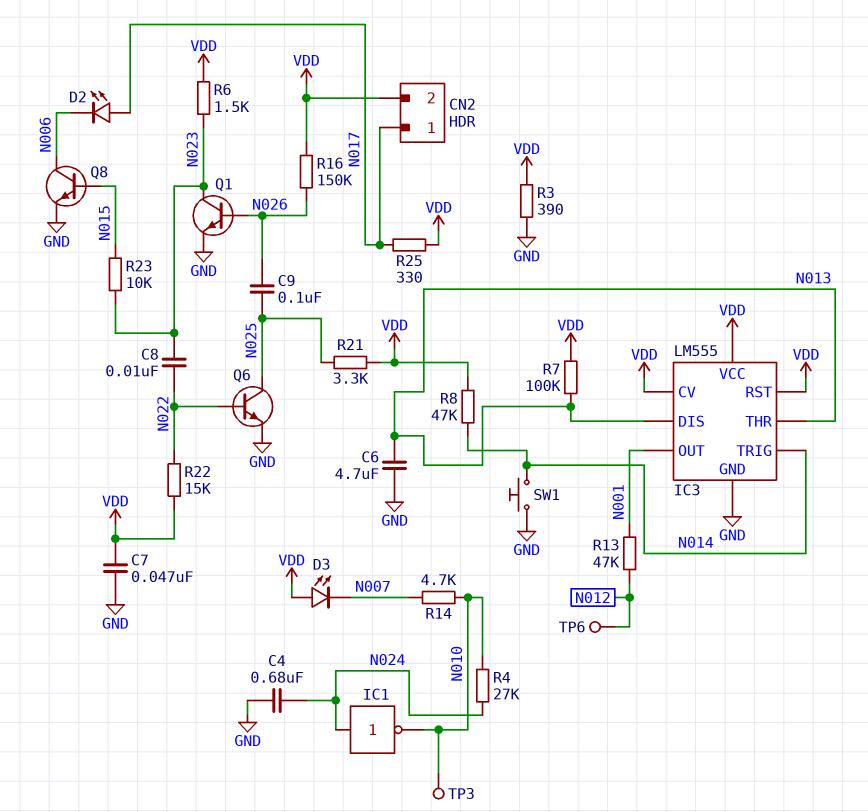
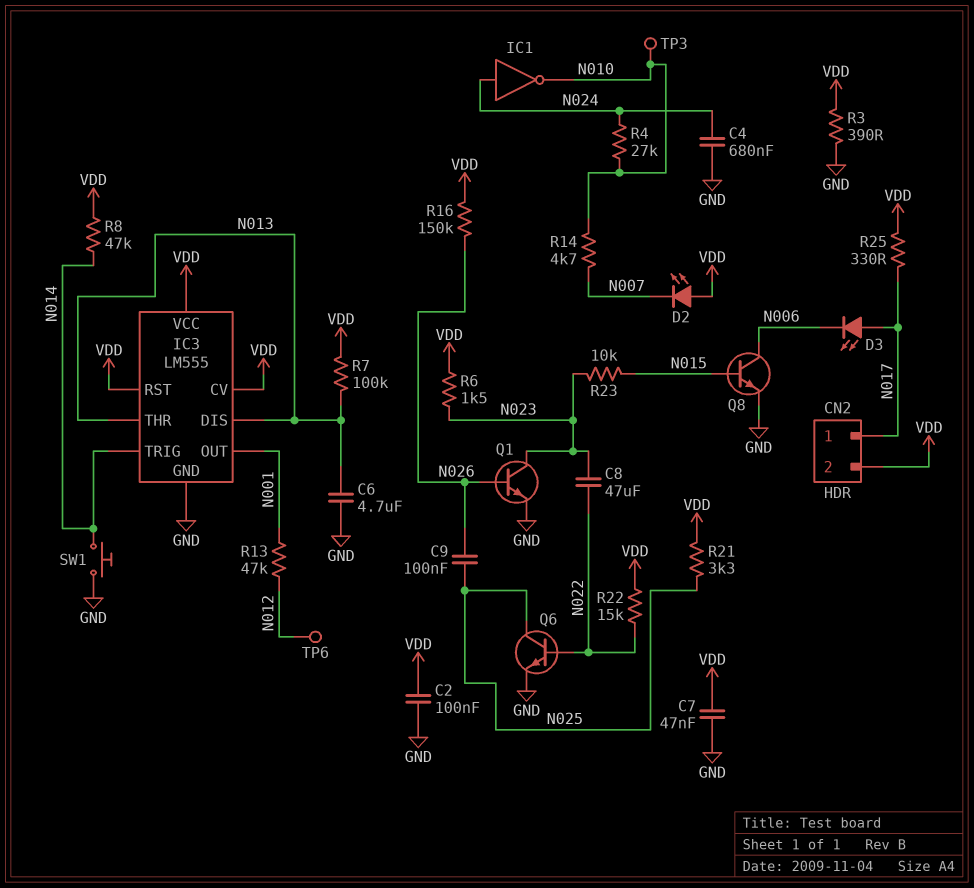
C2: none -> 100nF (GND, VDD)
C8: 10nF (N022, N023) -> 47uF (N022, N023)
D2: LED (A N017, K N006) -> LED (A VDD, K N007)
D3: LED (A VDD, K N007) -> LED (A N017, K N006)

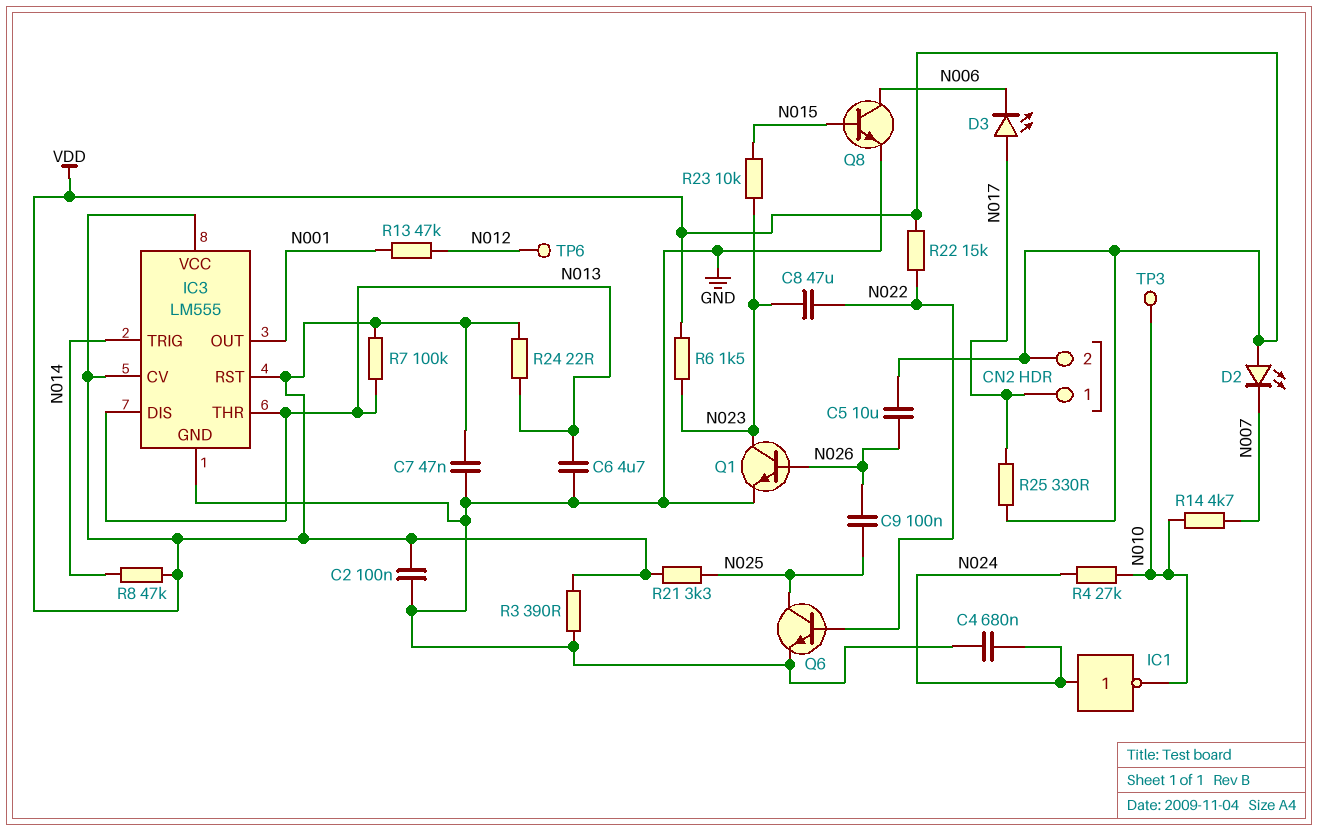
C5: none -> 10uF (N026, VDD)
R16: 150k (N026, VDD) -> none
R24: none -> 22 (N013, VDD)
SW1: button (GND, N014) -> none

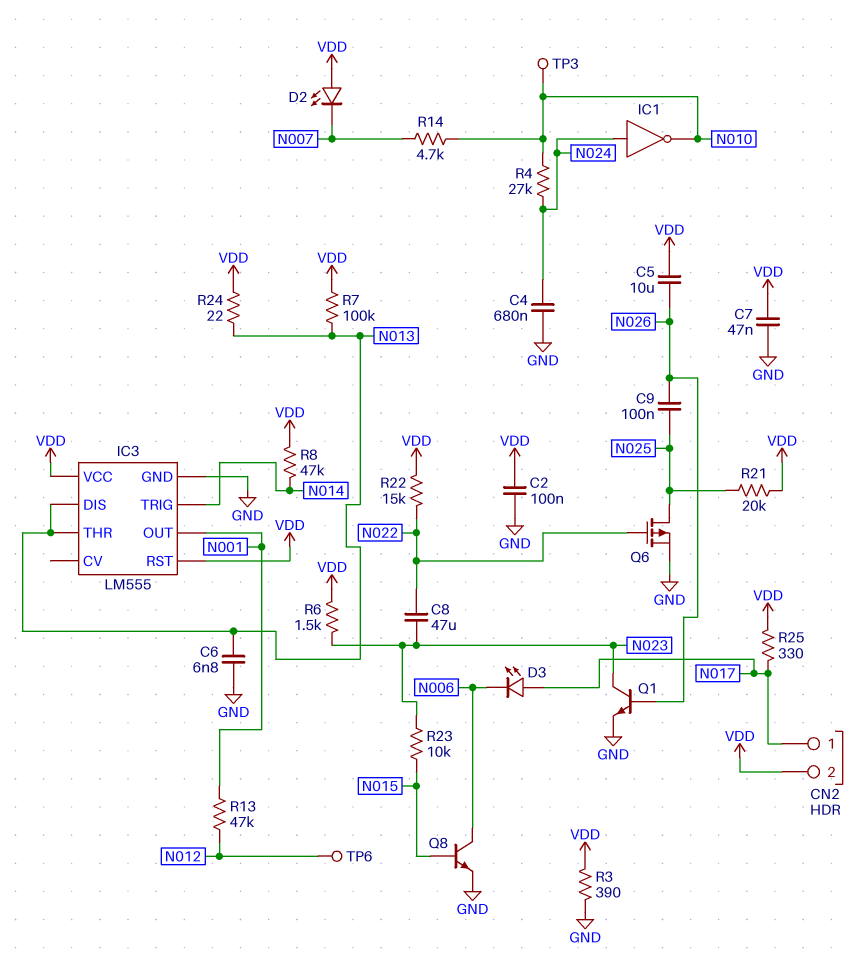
C6: 4.7uF (GND, N013) -> 6.8nF (GND, N013)
IC3 pin CV: VDD -> none
Q6: NPN (B N022, C N025, E GND) -> PMOS (G N022, D N025, S GND)
R21: 3.3k (N025, VDD) -> 20k (N025, VDD)

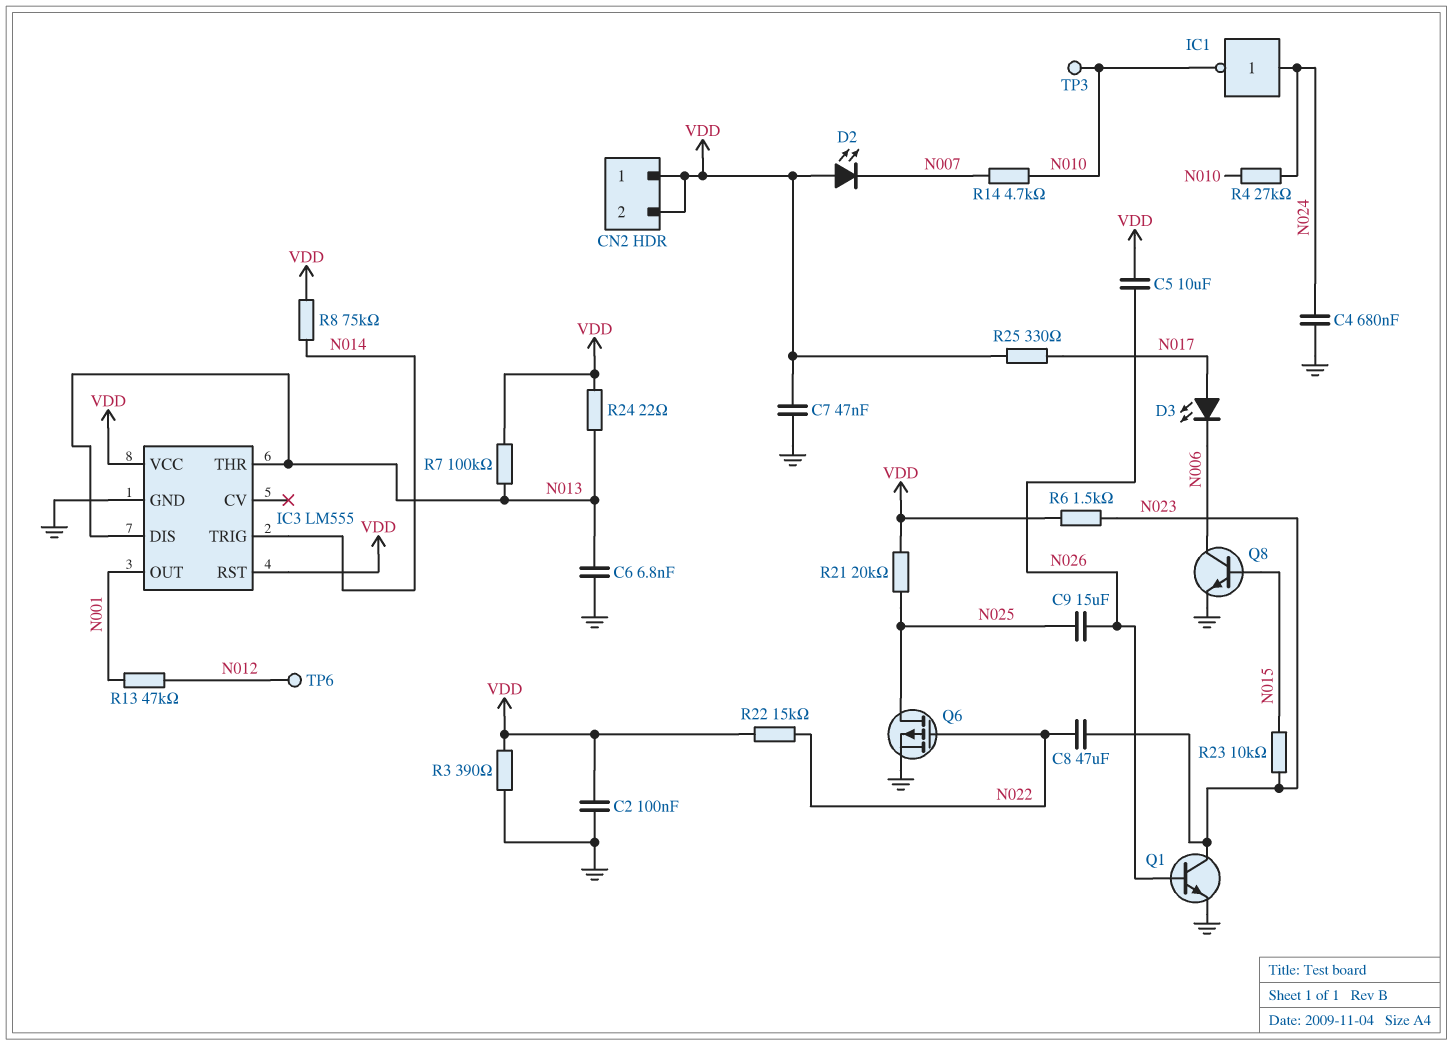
C9: 100nF (N025, N026) -> 15uF (N025, N026)
CN2 pin 1: N017 -> VDD
R8: 47k (N014, VDD) -> 75k (N014, VDD)

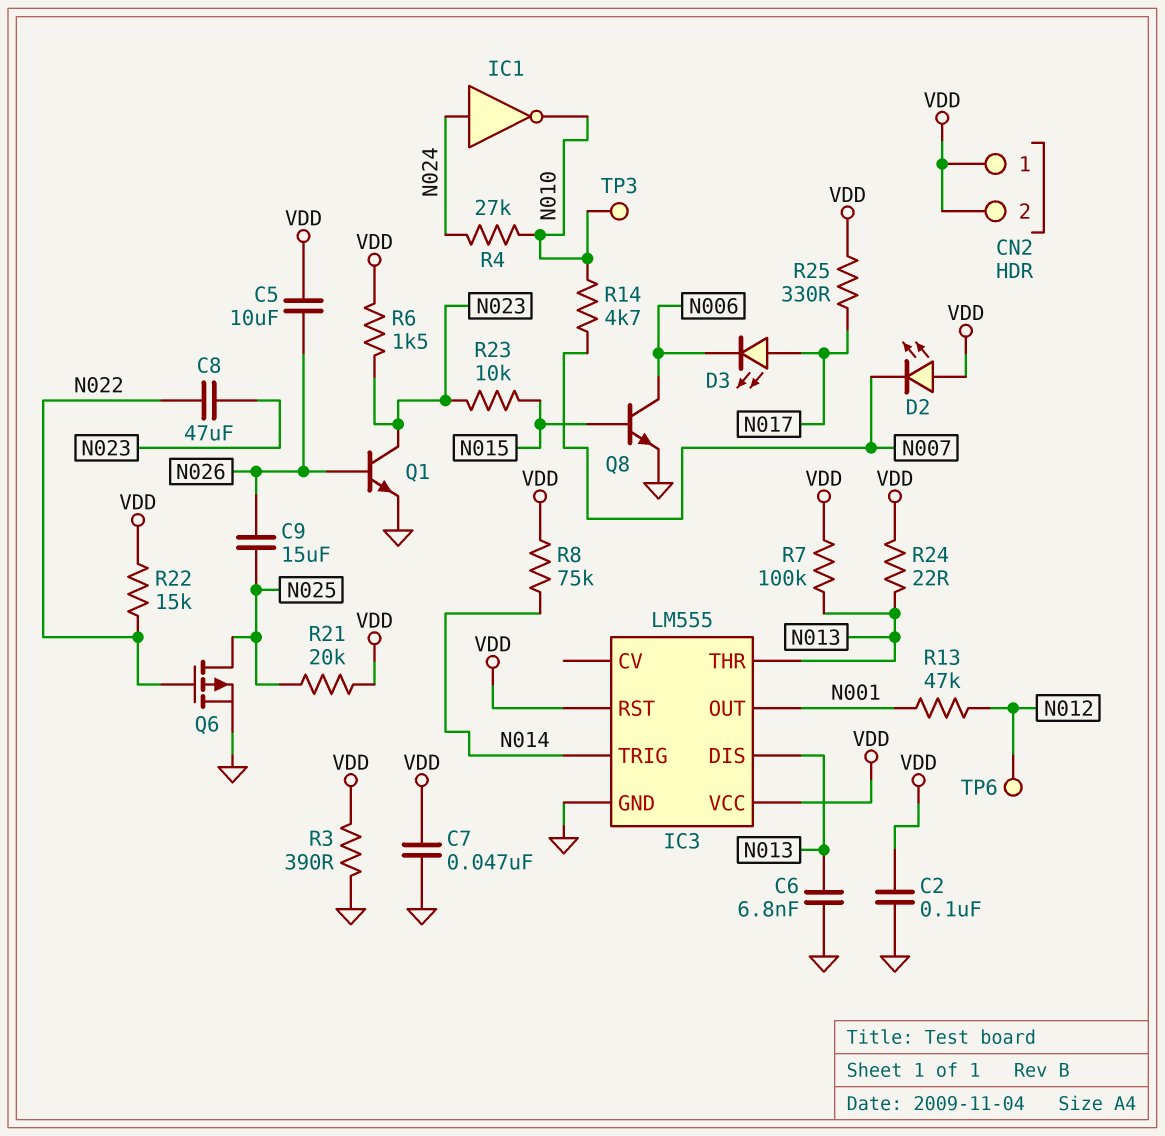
C4: 680nF (GND, N024) -> none

